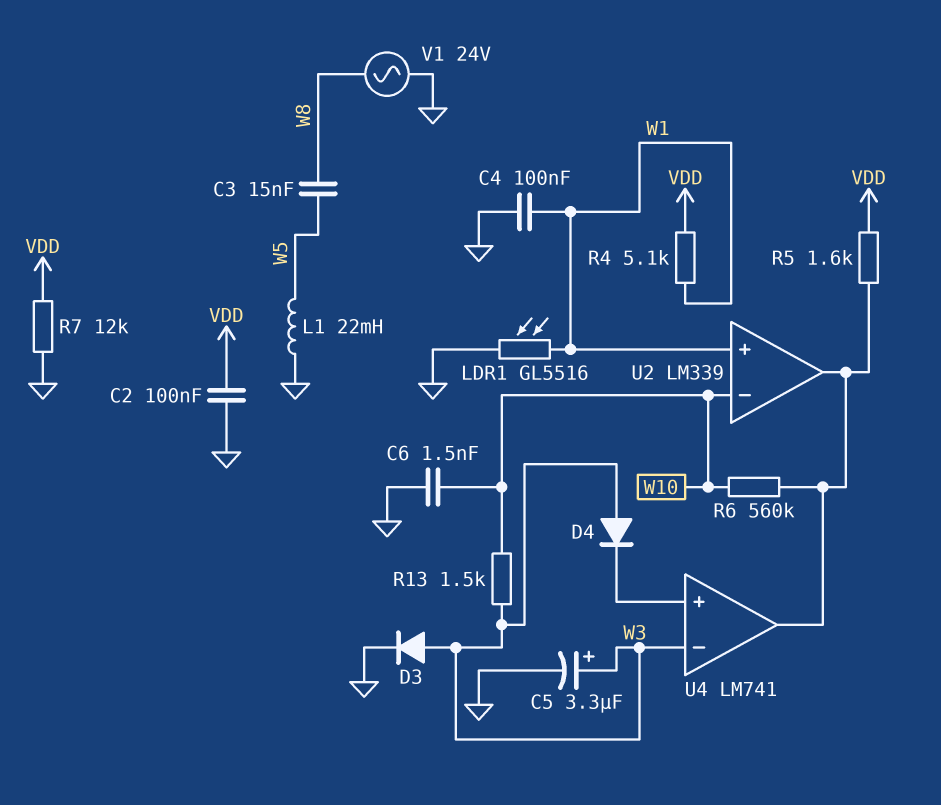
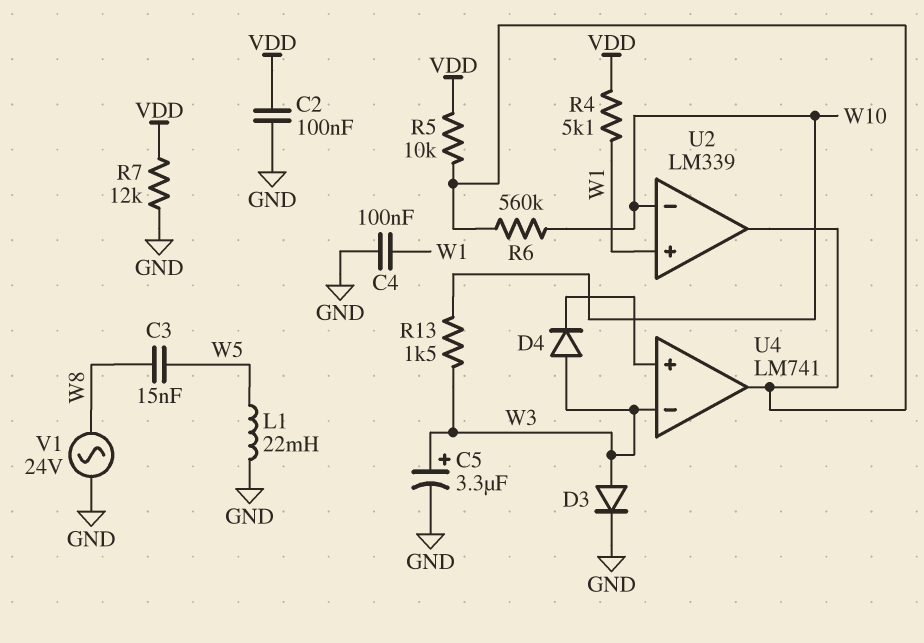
C6: 1.5nF (GND, W10) -> none
LDR1: GL5516 (GND, W1) -> none
R5: 1.6k (U2/out, VDD) -> 10k (U2/out, VDD)

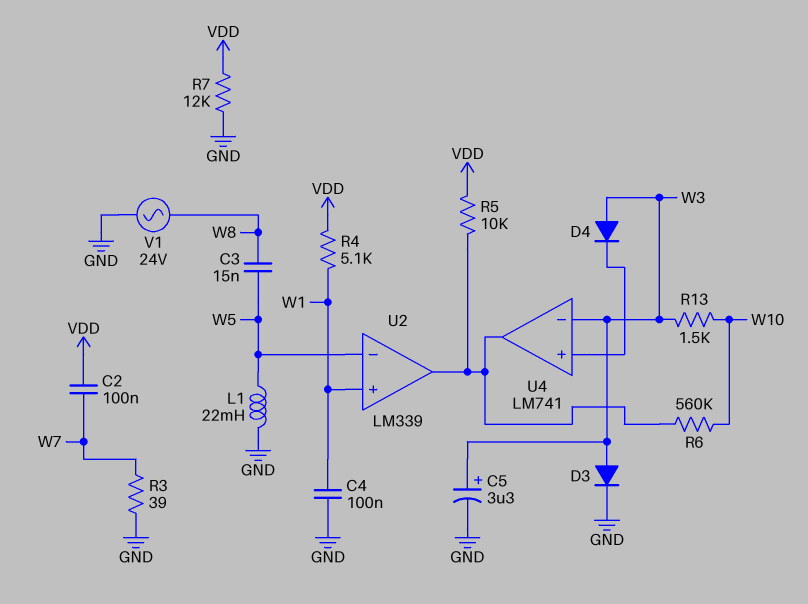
C2: 100nF (GND, VDD) -> 100nF (VDD, W7)
R3: none -> 39 (GND, W7)
U2 pin in-: W10 -> W5

